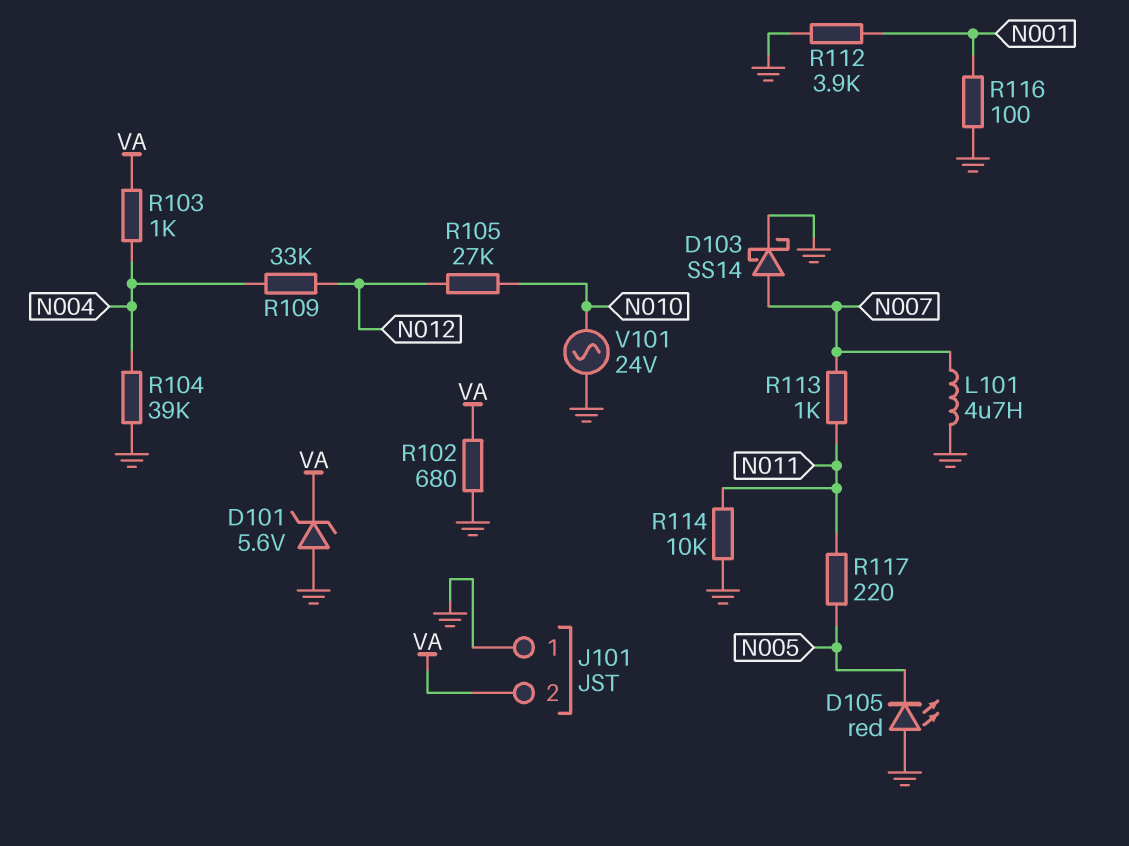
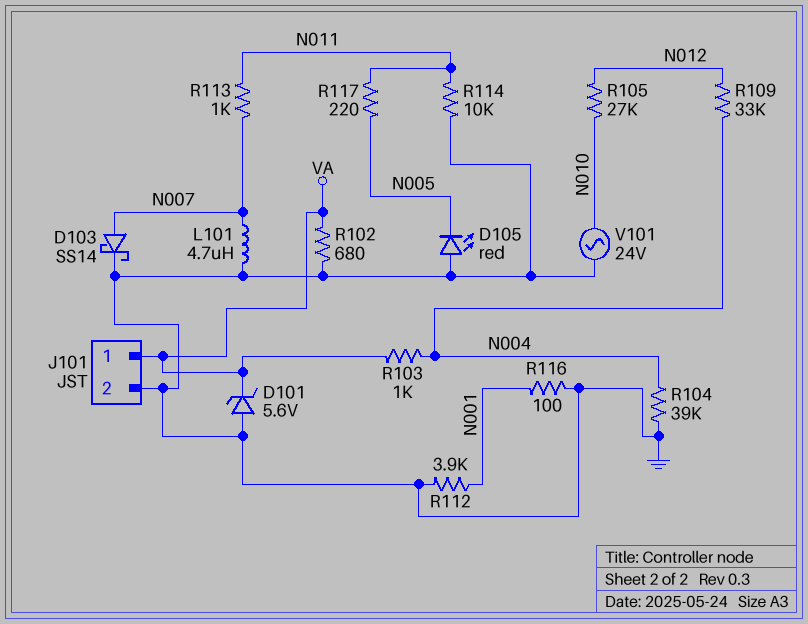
J101 pin 1: GND -> VA
J101 pin 2: VA -> GND

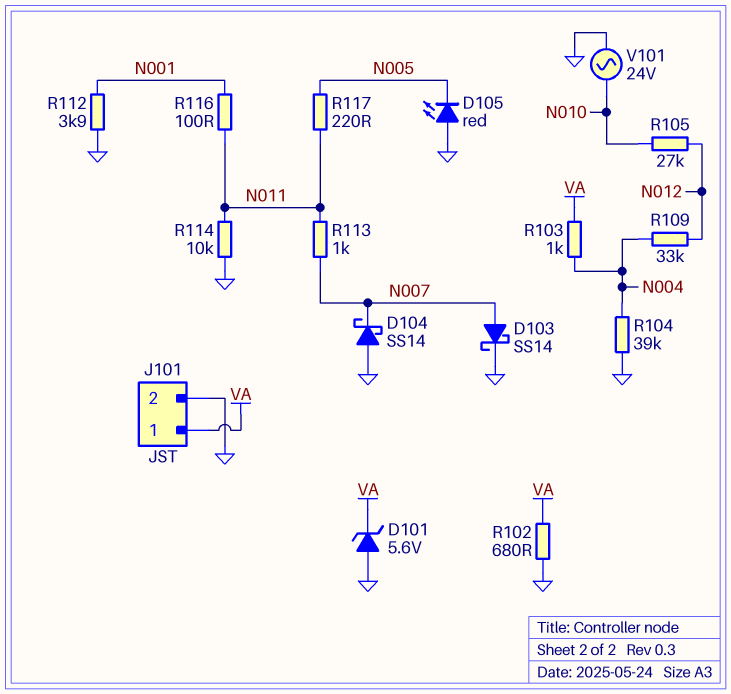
D104: none -> schottky SS14 (A GND, K N007)
L101: 4.7uH (GND, N007) -> none
R116: 100 (GND, N001) -> 100 (N001, N011)

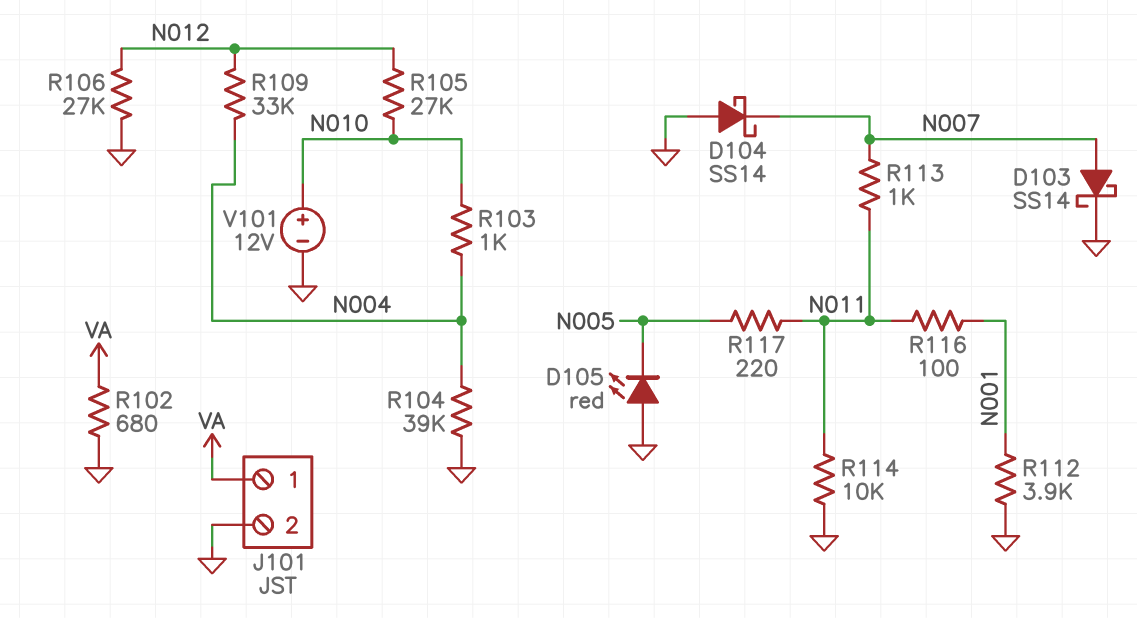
D101: zener 5.6V (A GND, K VA) -> none
R103: 1k (N004, VA) -> 1k (N004, N010)
R106: none -> 27k (GND, N012)
V101: AC 24V (GND, N010) -> 12V (plus N010, minus GND)

